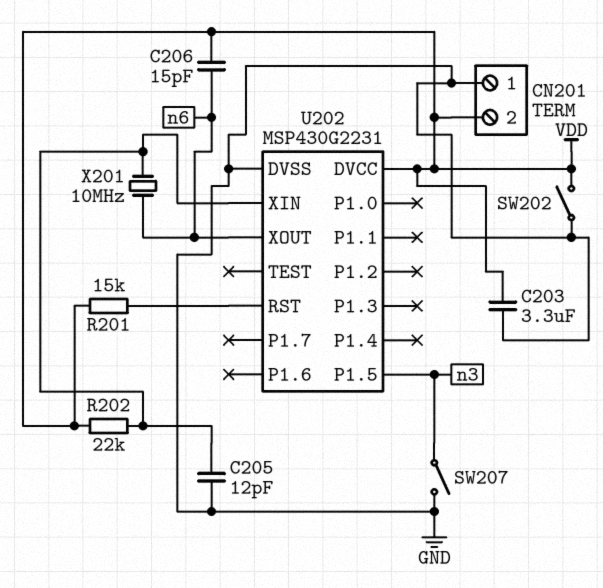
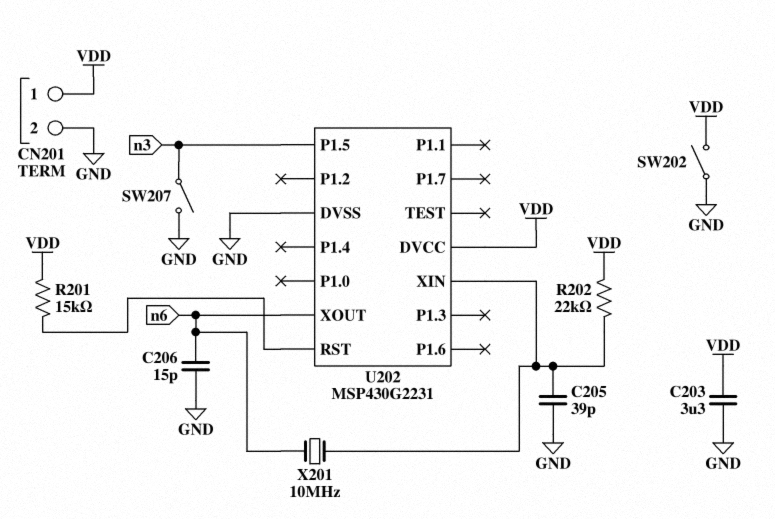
C205: 12pF (GND, U202/XIN) -> 39pF (GND, U202/XIN)
C206: 15pF (VDD, n6) -> 15pF (GND, n6)
CN201 pin 1: GND -> VDD
CN201 pin 2: VDD -> GND

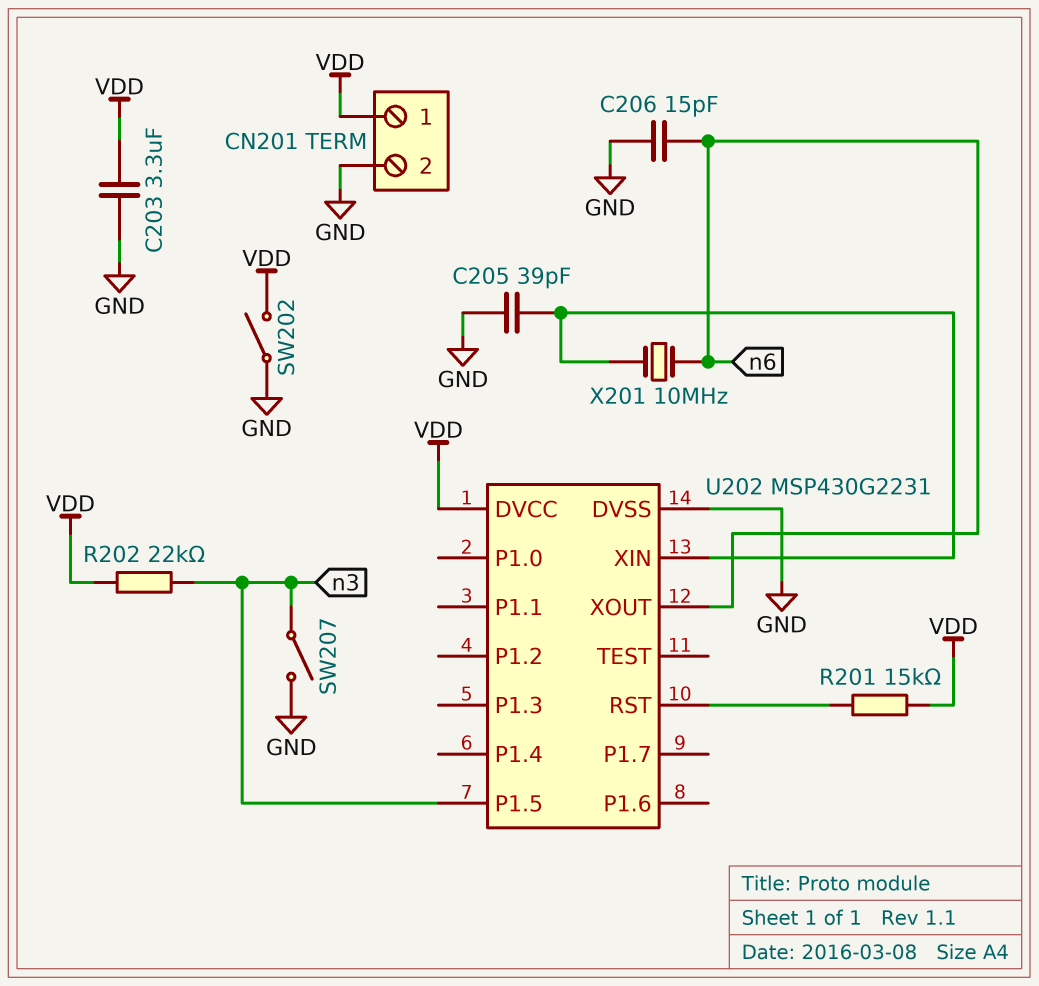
R202: 22k (U202/XIN, VDD) -> 22k (VDD, n3)

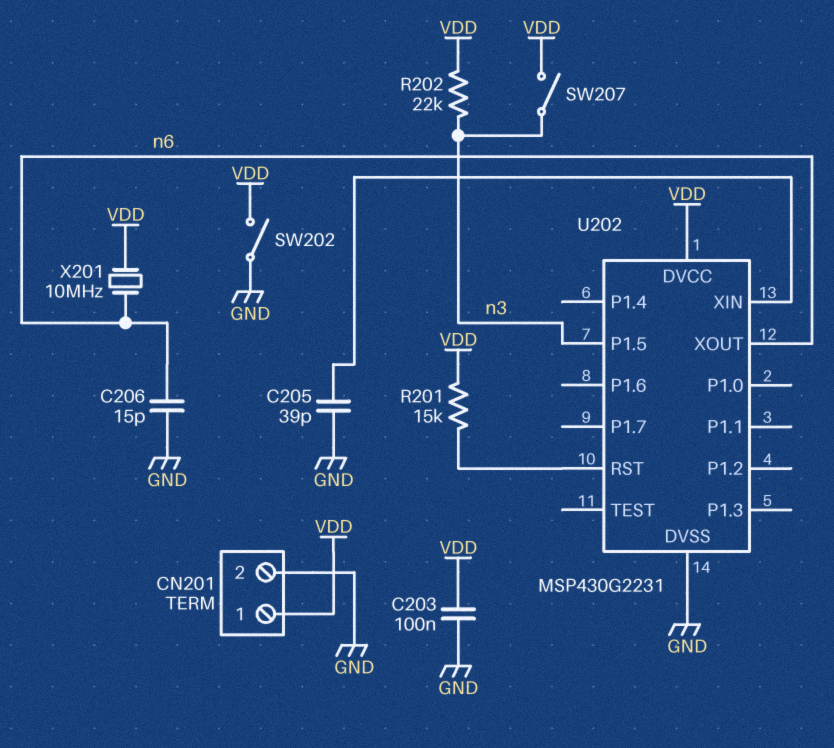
C203: 3.3uF (GND, VDD) -> 100nF (GND, VDD)
SW207: switch (GND, n3) -> switch (VDD, n3)
X201: 10MHz (U202/XIN, n6) -> 10MHz (VDD, n6)

